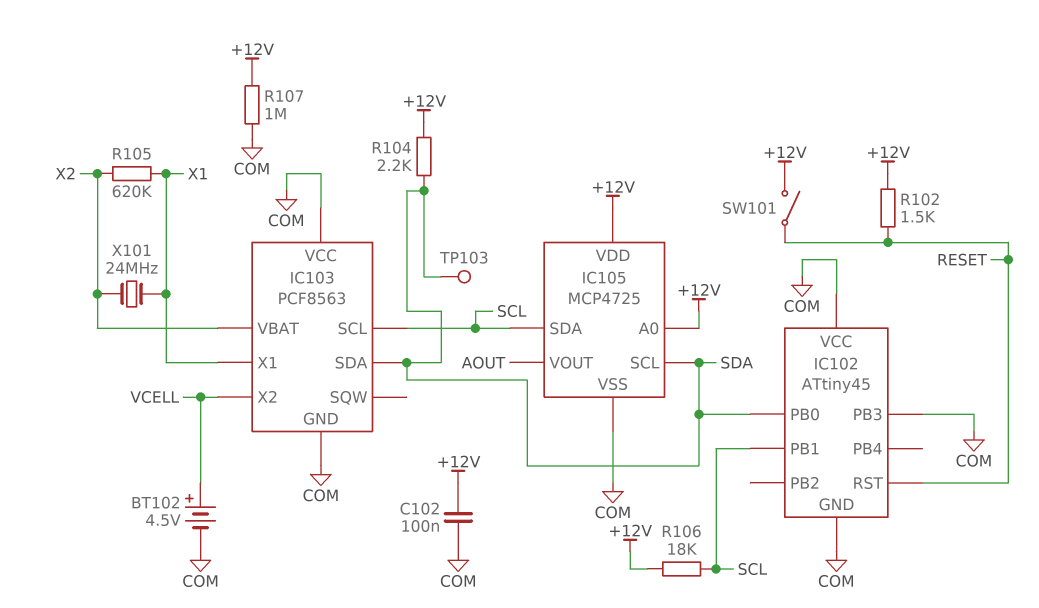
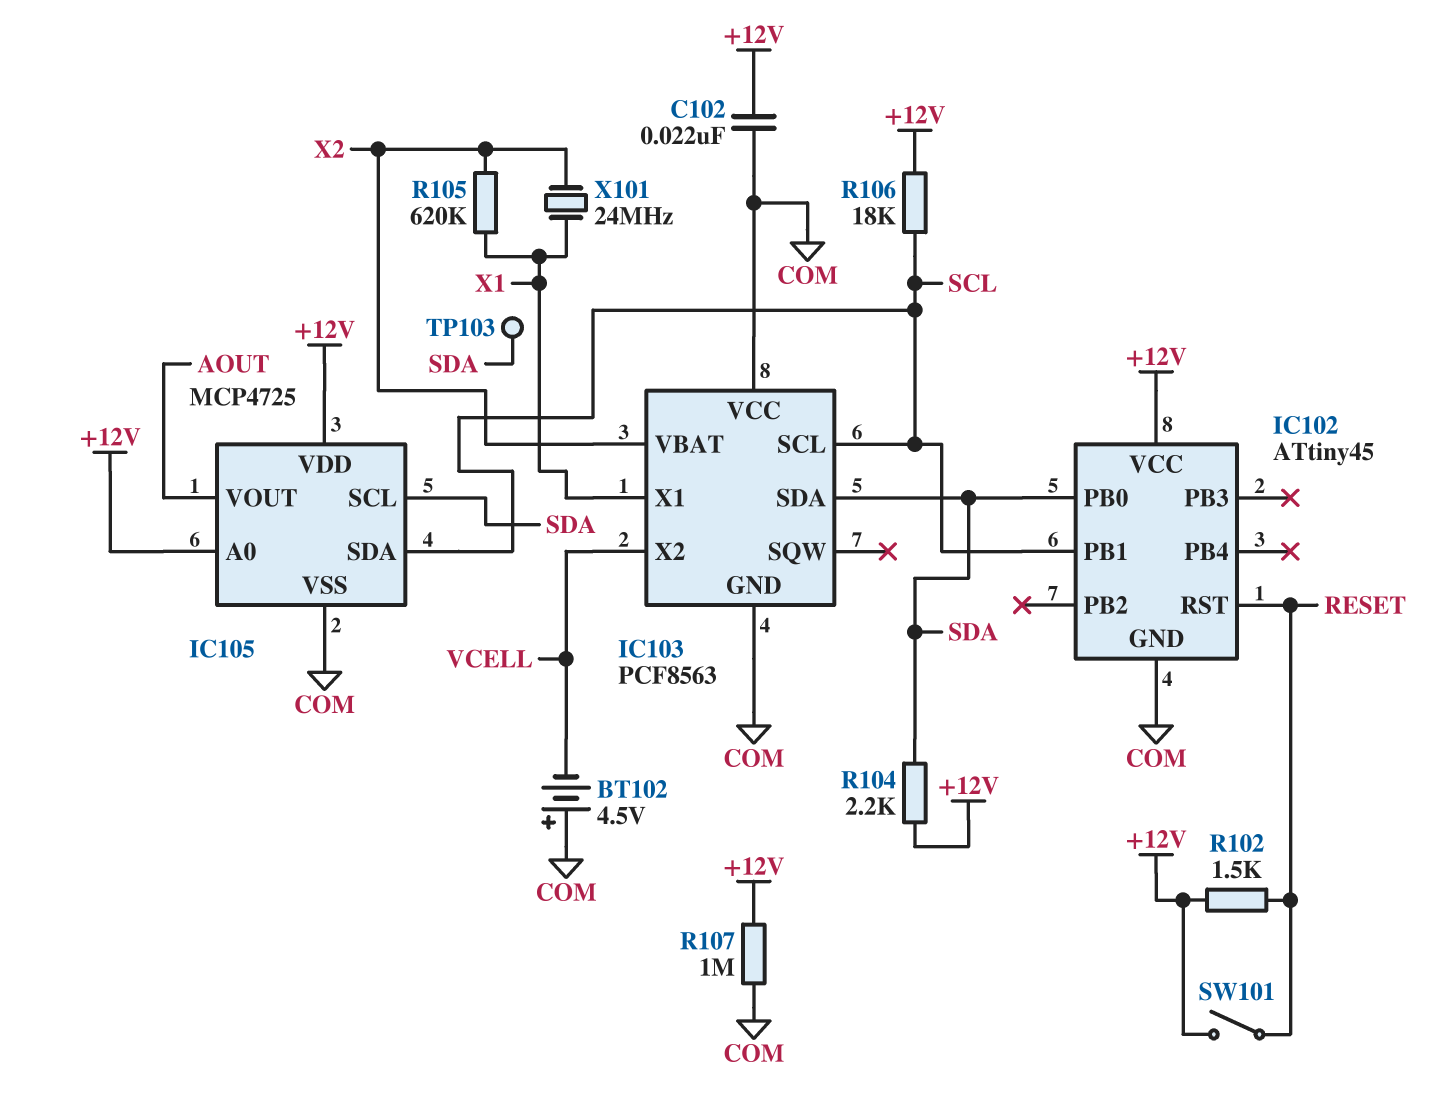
BT102: 4.5V (plus VCELL, minus COM) -> 4.5V (plus COM, minus VCELL)
C102: 100nF (+12V, COM) -> 22nF (+12V, COM)
IC102 pin PB3: COM -> none
IC102 pin VCC: COM -> +12V

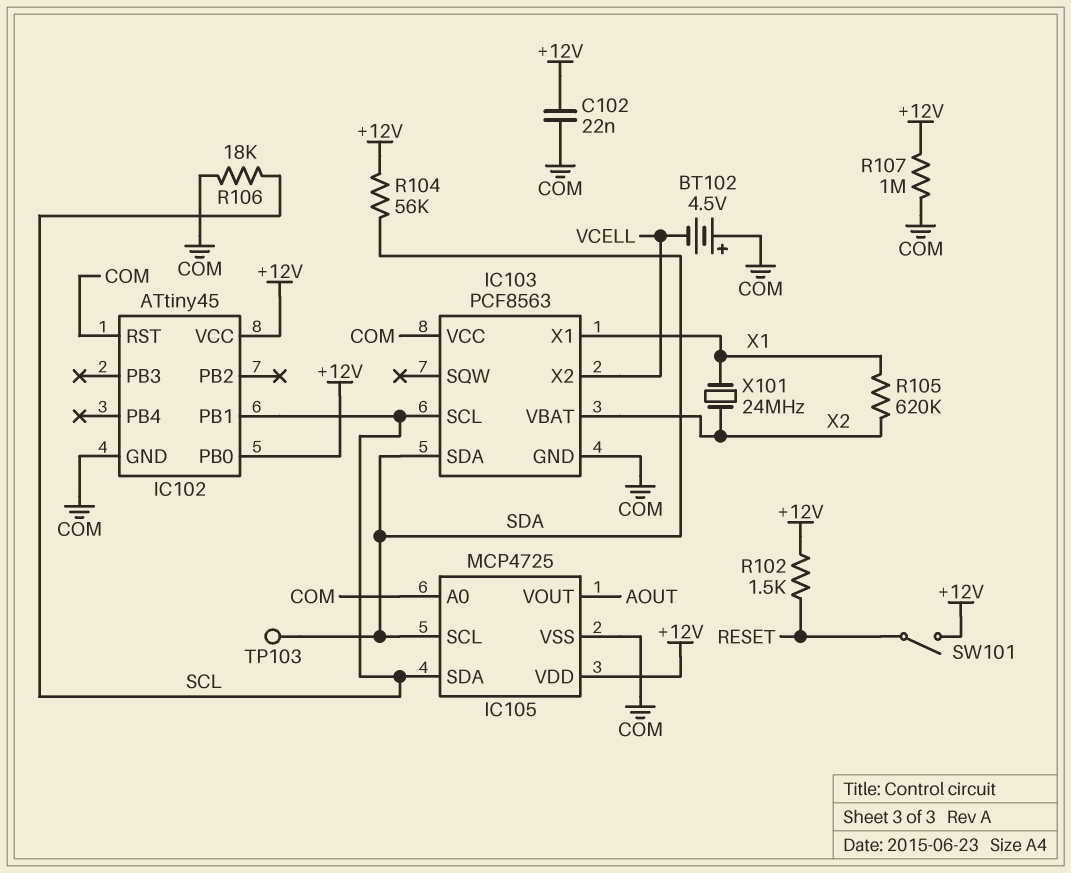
IC102 pin PB0: SDA -> +12V
IC102 pin RST: RESET -> COM
IC105 pin A0: +12V -> COM
R104: 2.2k (+12V, SDA) -> 56k (+12V, SDA)
R106: 18k (+12V, SCL) -> 18k (COM, SCL)

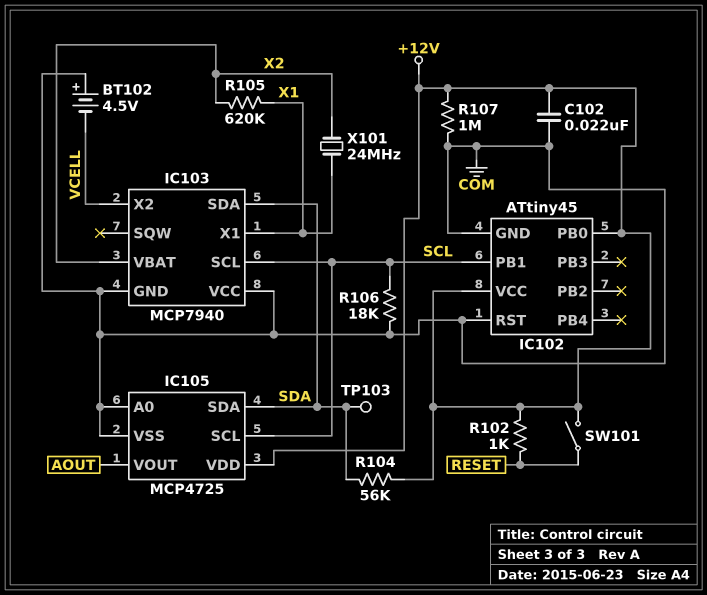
IC103: PCF8563 -> MCP7940
IC105 pin SCL: SDA -> SCL
IC105 pin SDA: SCL -> SDA
R102: 1.5k (+12V, RESET) -> 1k (+12V, RESET)

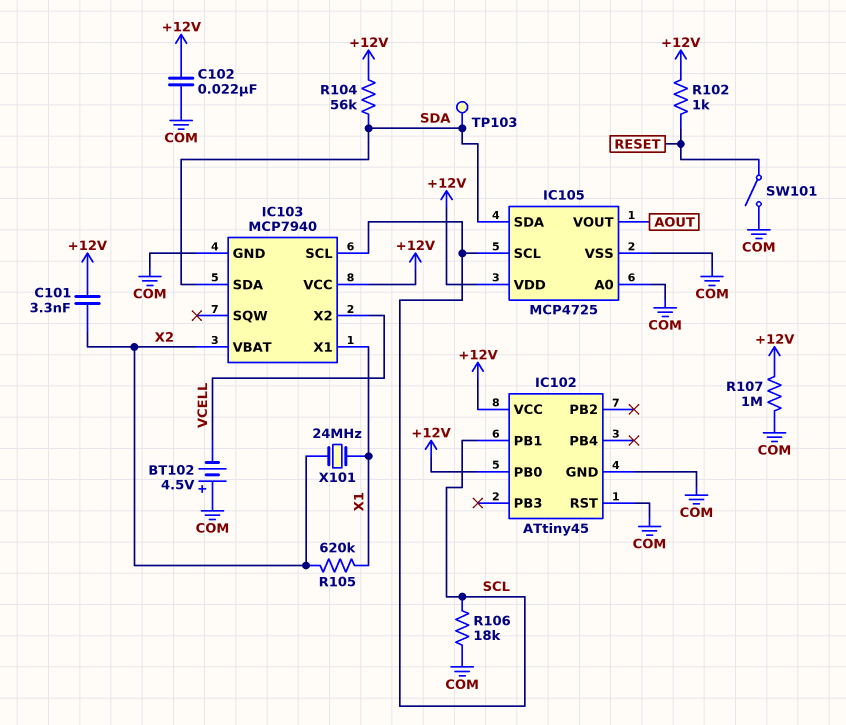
C101: none -> 3.3nF (+12V, X2)
IC103 pin VCC: COM -> +12V
SW101: switch (+12V, RESET) -> switch (COM, RESET)

